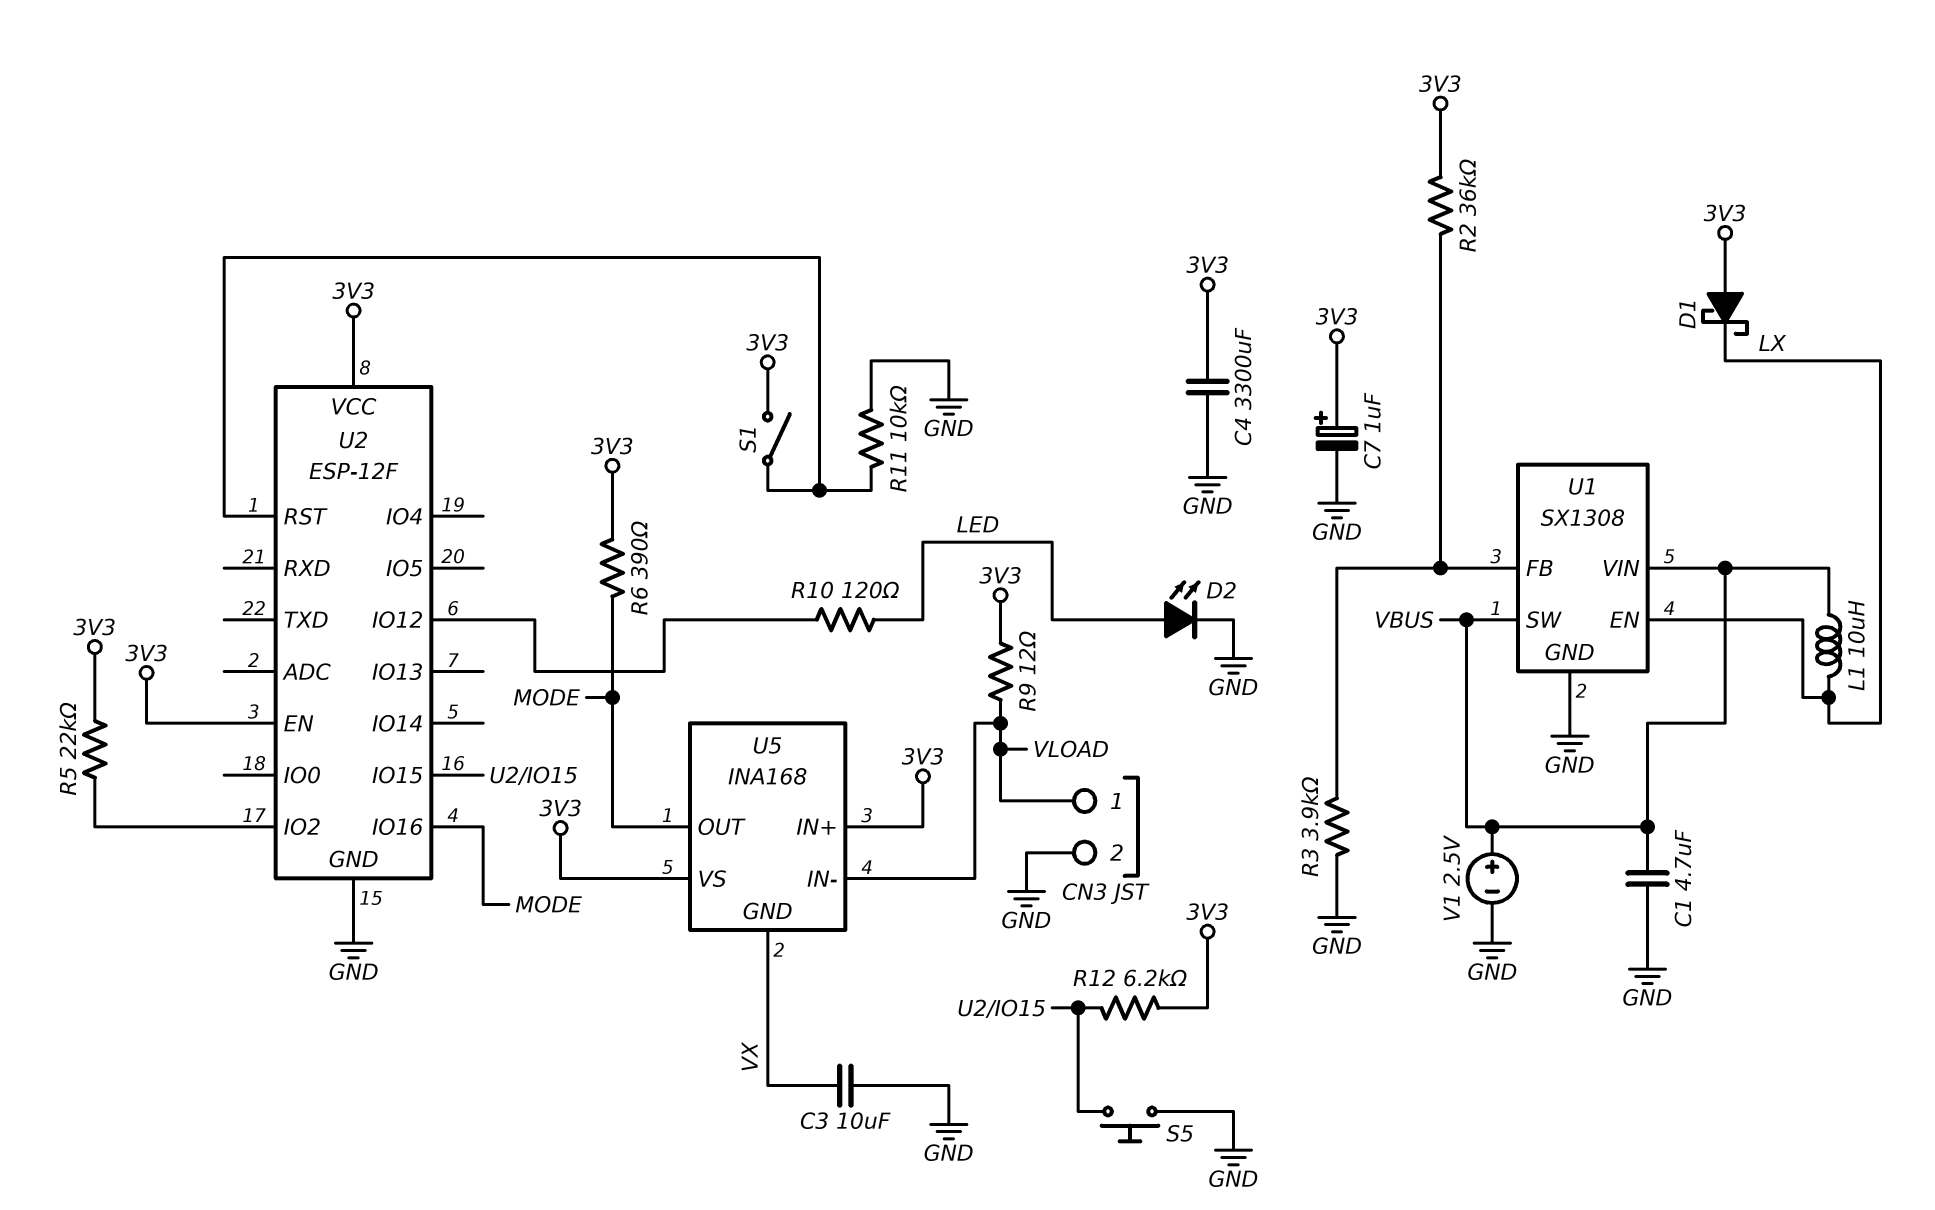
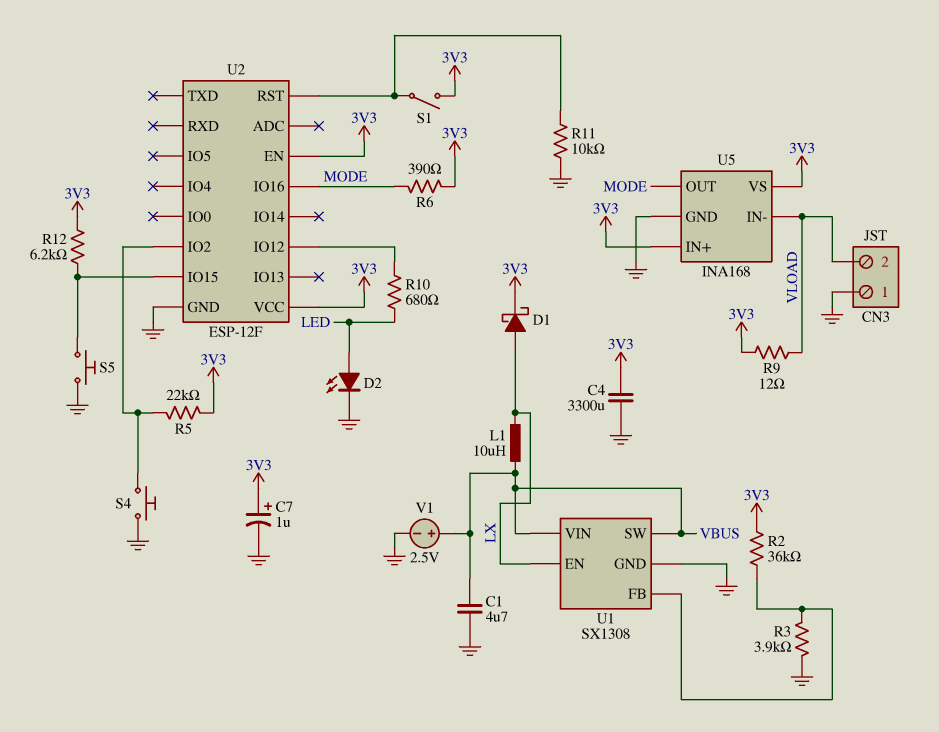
C3: 10uF (GND, VX) -> none
CN3 pin 1: VLOAD -> GND
CN3 pin 2: GND -> VLOAD
D1: schottky (A 3V3, K LX) -> schottky (A LX, K 3V3)
R10: 120 (LED, U2/IO12) -> 680 (LED, U2/IO12)
S4: none -> button (GND, U2/IO2)
U5 pin GND: VX -> GND

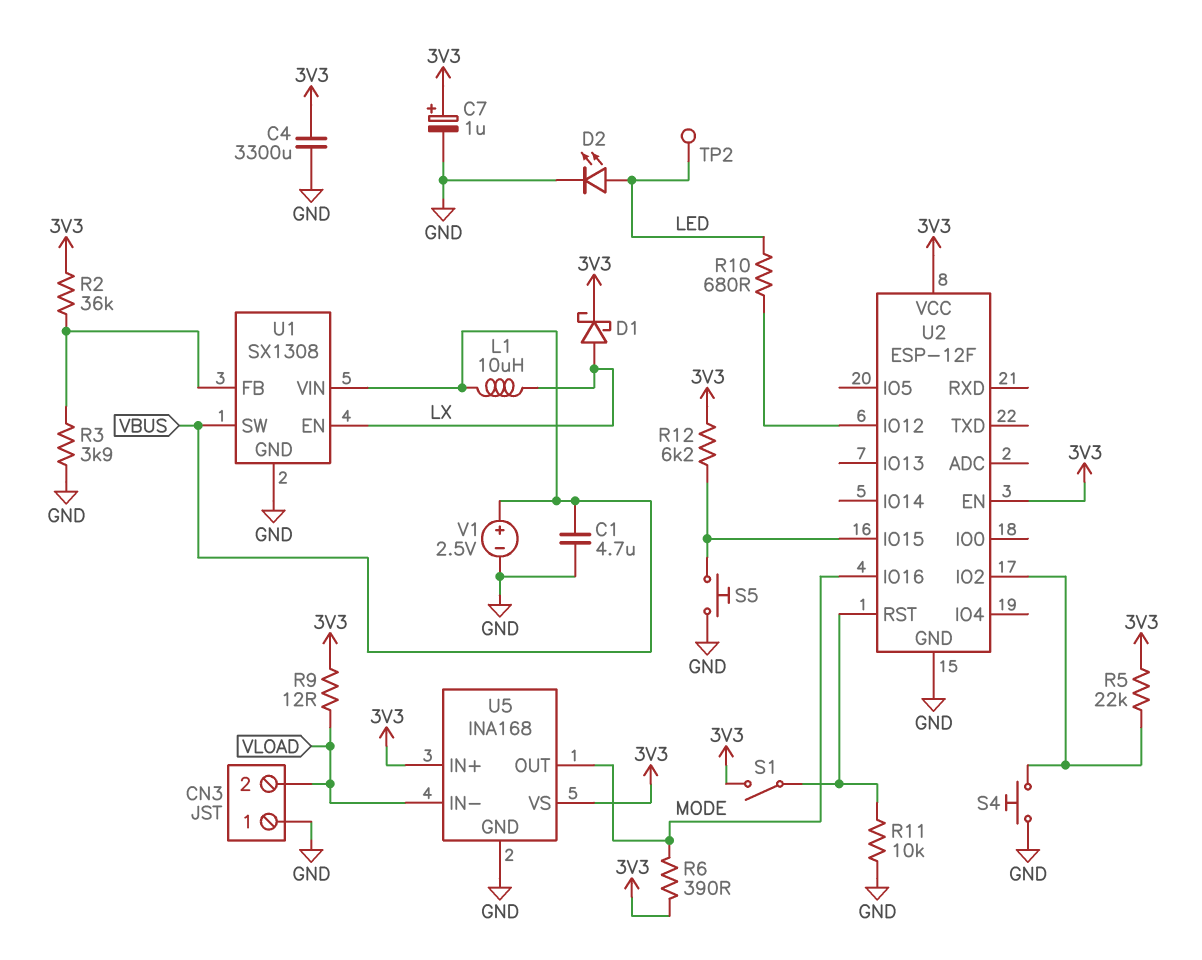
TP2: none -> test point (LED)

